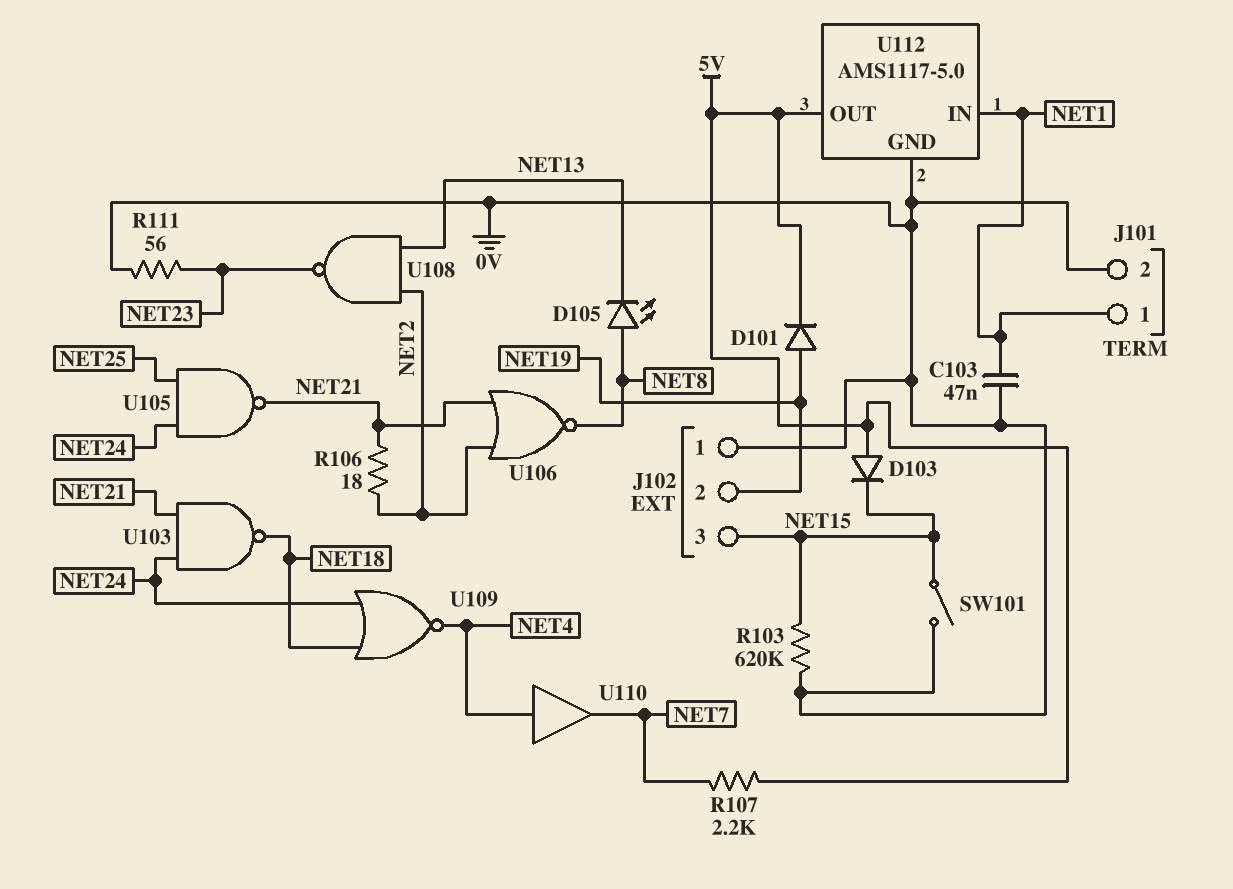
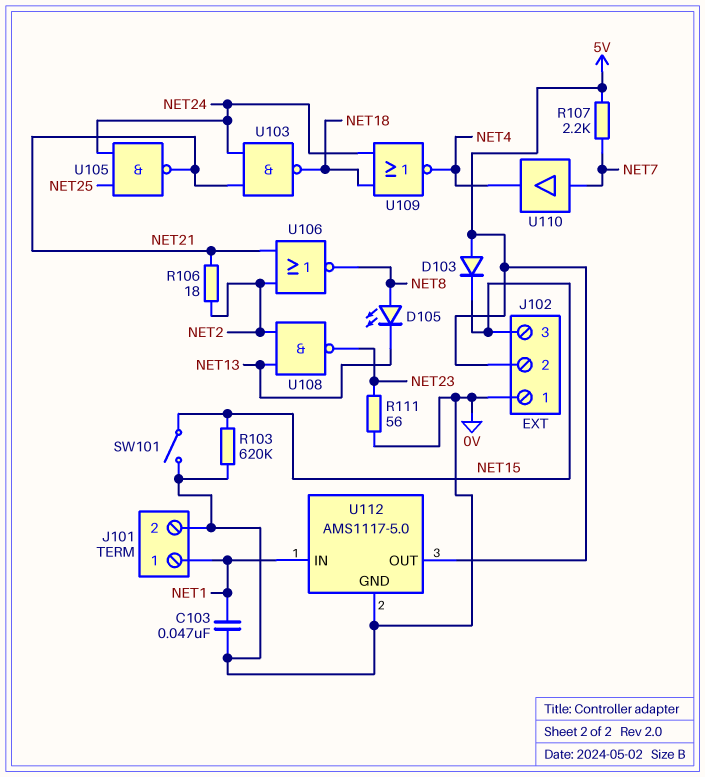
D101: diode (A NET19, K 5V) -> none
J102 pin 2: NET19 -> 5V
U110: buffer (in NET4, out NET7) -> buffer (in NET7, out NET4)

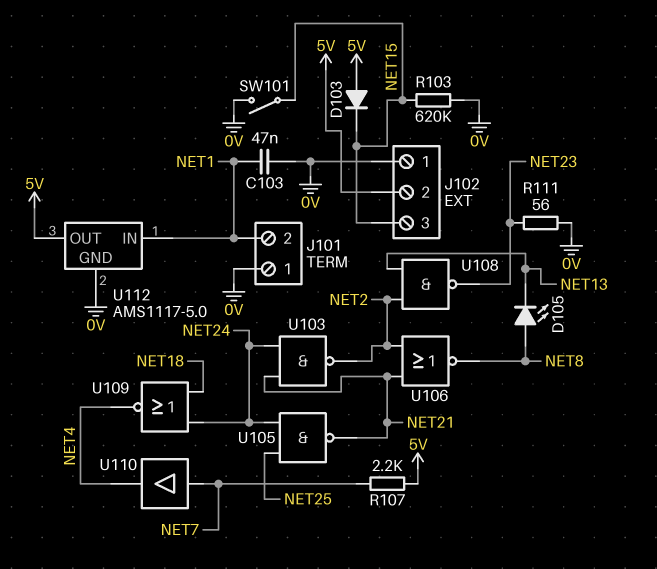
J101 pin 1: NET1 -> 0V
J101 pin 2: 0V -> NET1
R106: 18 (NET2, NET21) -> none
U103: NAND (in NET21, in NET24, out NET18) -> NAND (in NET21, in NET24, out NET2)

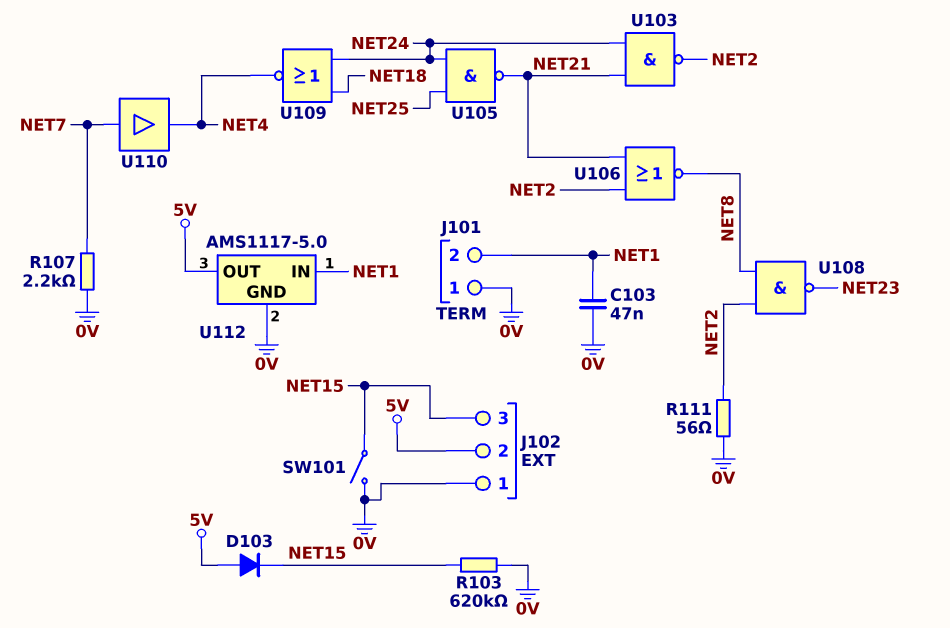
D105: LED (A NET8, K NET13) -> none
R107: 2.2k (5V, NET7) -> 2.2k (0V, NET7)
R111: 56 (0V, NET23) -> 56 (0V, NET2)
U108: NAND (in NET2, in NET13, out NET23) -> NAND (in NET2, in NET8, out NET23)

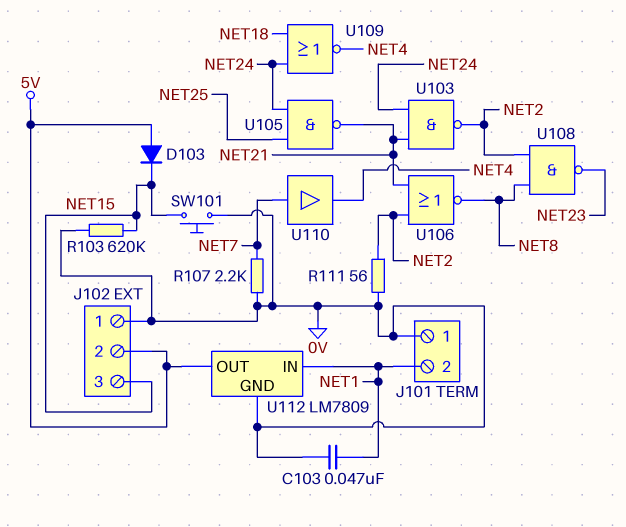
SW101: switch (0V, NET15) -> button (0V, NET15)
U112: AMS1117-5.0 -> LM7809

